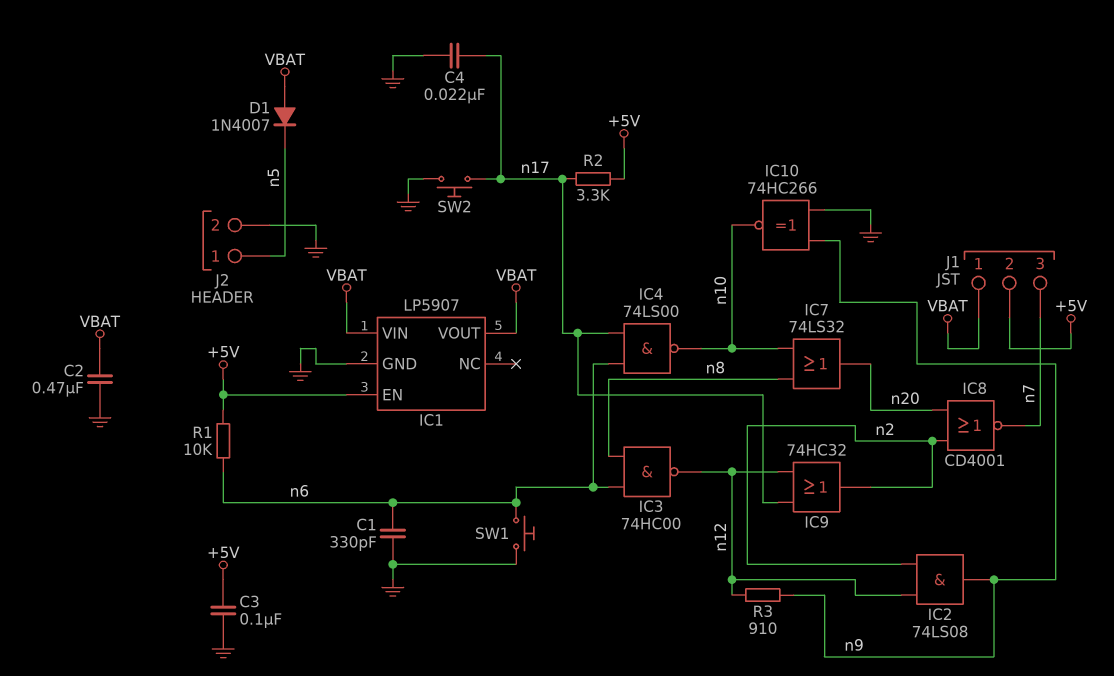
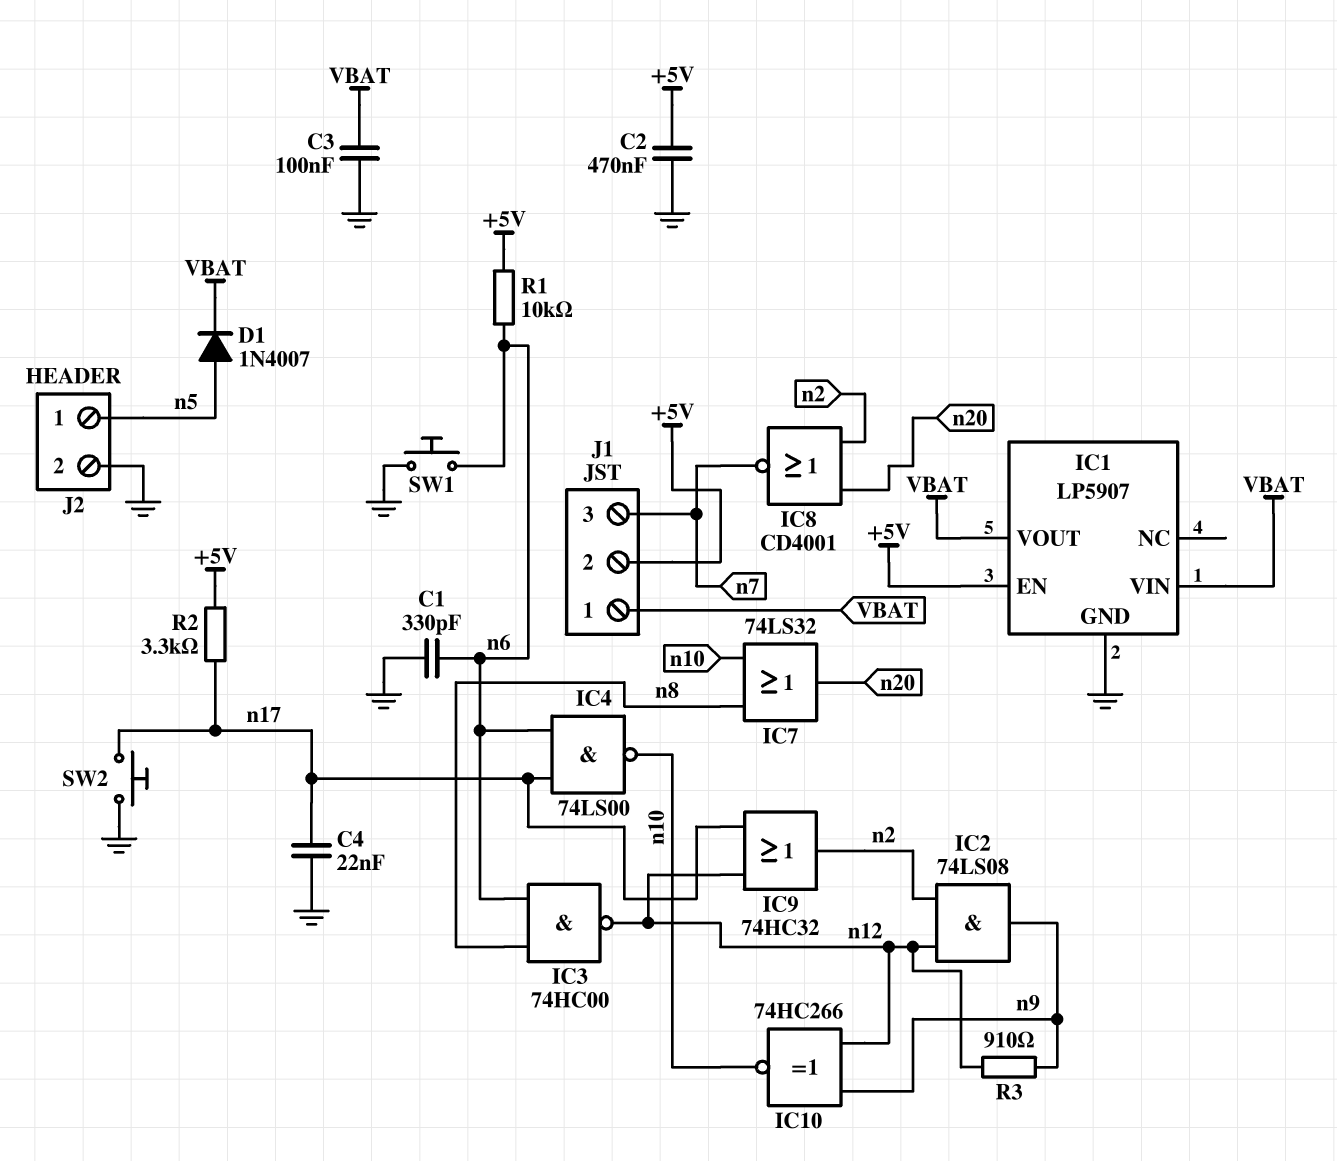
C2: 470nF (GND, VBAT) -> 470nF (+5V, GND)
C3: 100nF (+5V, GND) -> 100nF (GND, VBAT)
D1: diode 1N4007 (A VBAT, K n5) -> diode 1N4007 (A n5, K VBAT)
IC10: XNOR 74HC266 (in GND, in n9, out n10) -> XNOR 74HC266 (in n9, in n12, out n10)

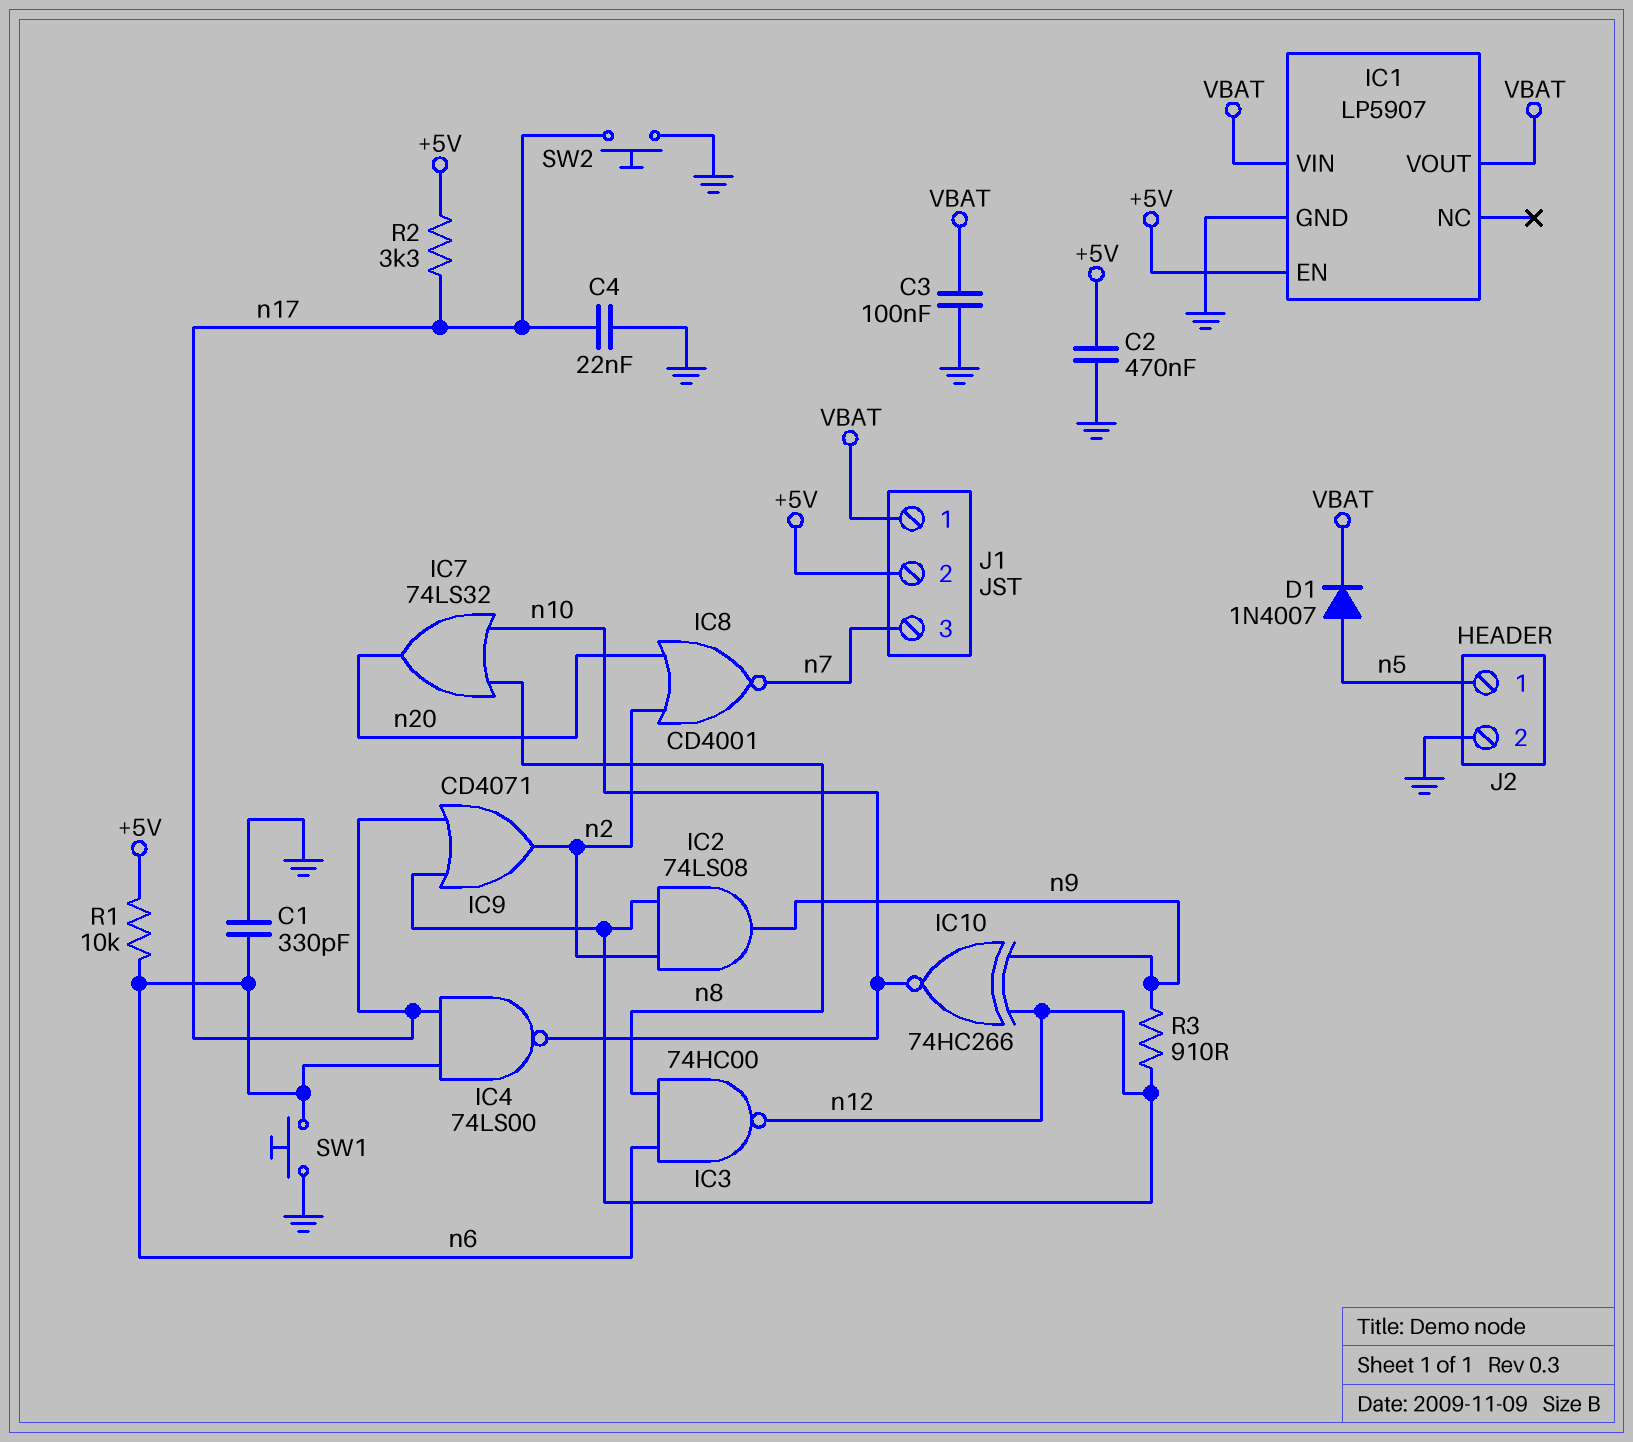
IC9: OR 74HC32 (in n12, in n17, out n2) -> OR CD4071 (in n12, in n17, out n2)

